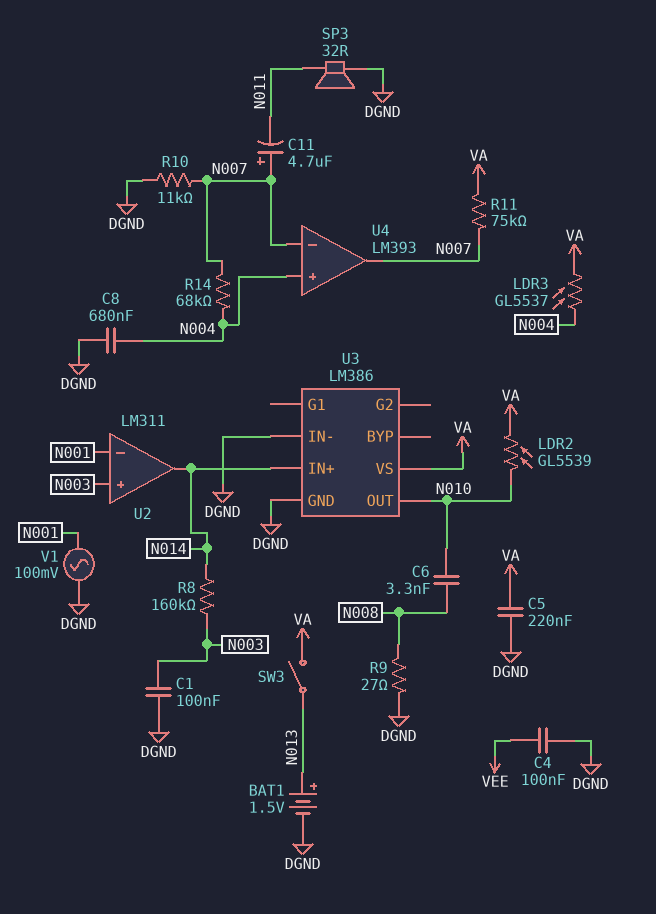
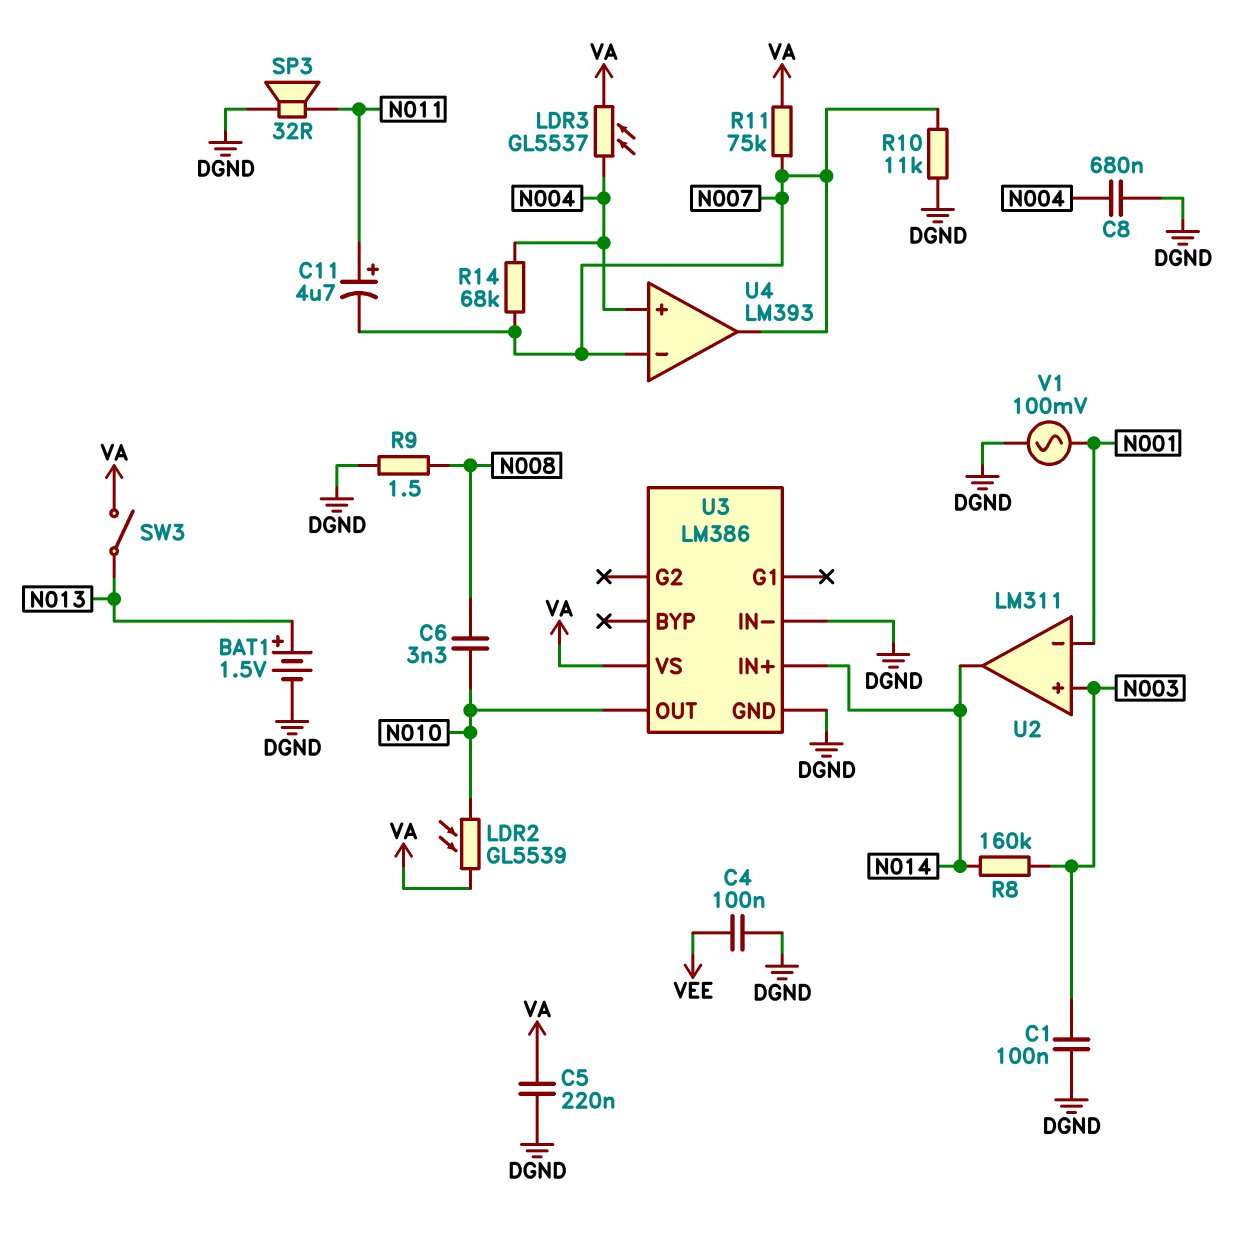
C11: 4.7uF (plus N007, minus N011) -> 4.7uF (plus N011, minus N007)
R9: 27 (DGND, N008) -> 1.5 (DGND, N008)

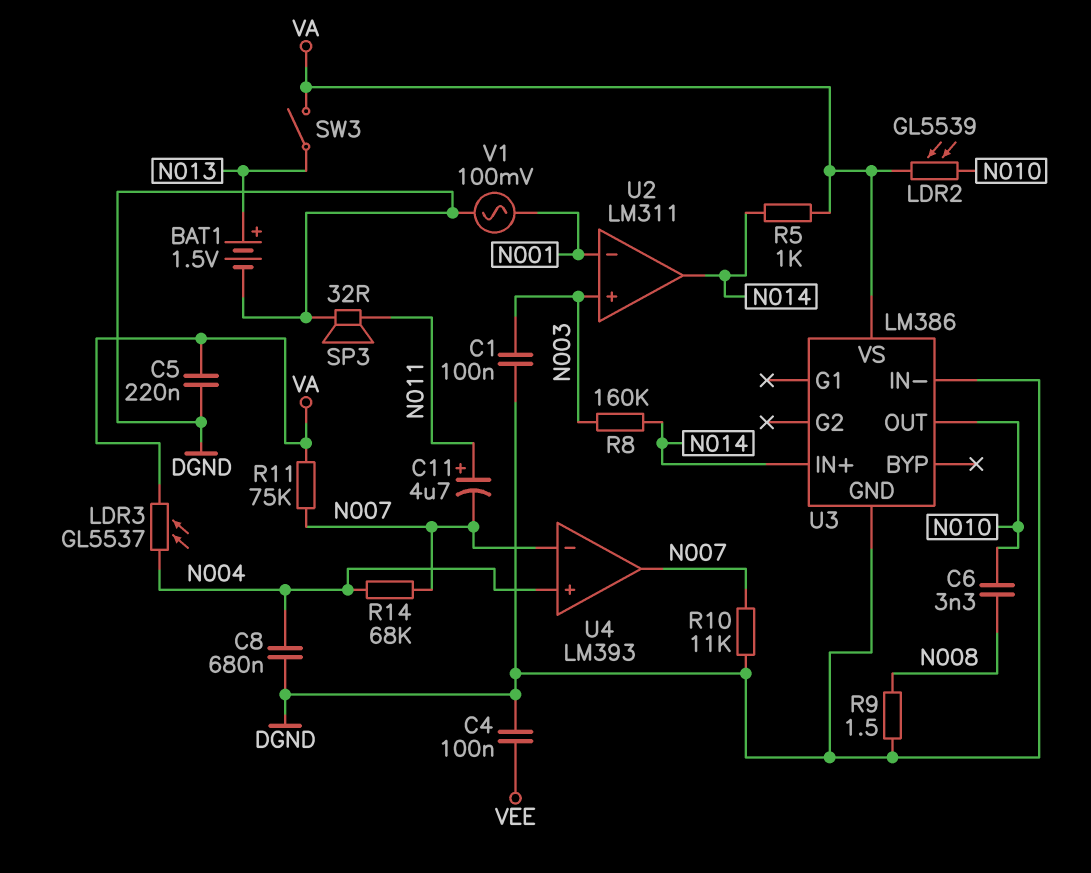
R5: none -> 1k (N014, VA)

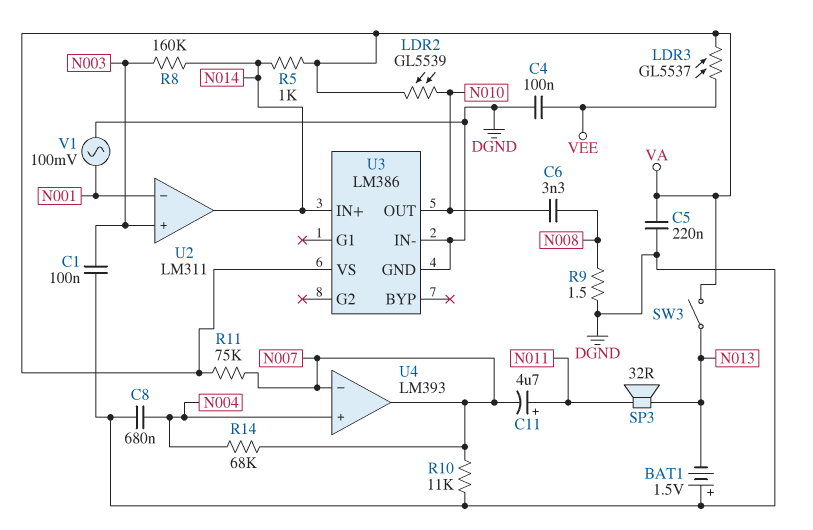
BAT1: 1.5V (plus N013, minus DGND) -> 1.5V (plus DGND, minus N013)
LDR3: GL5537 (N004, VA) -> GL5537 (VA, VEE)
SP3: speaker 32R (DGND, N011) -> speaker 32R (N011, N013)

